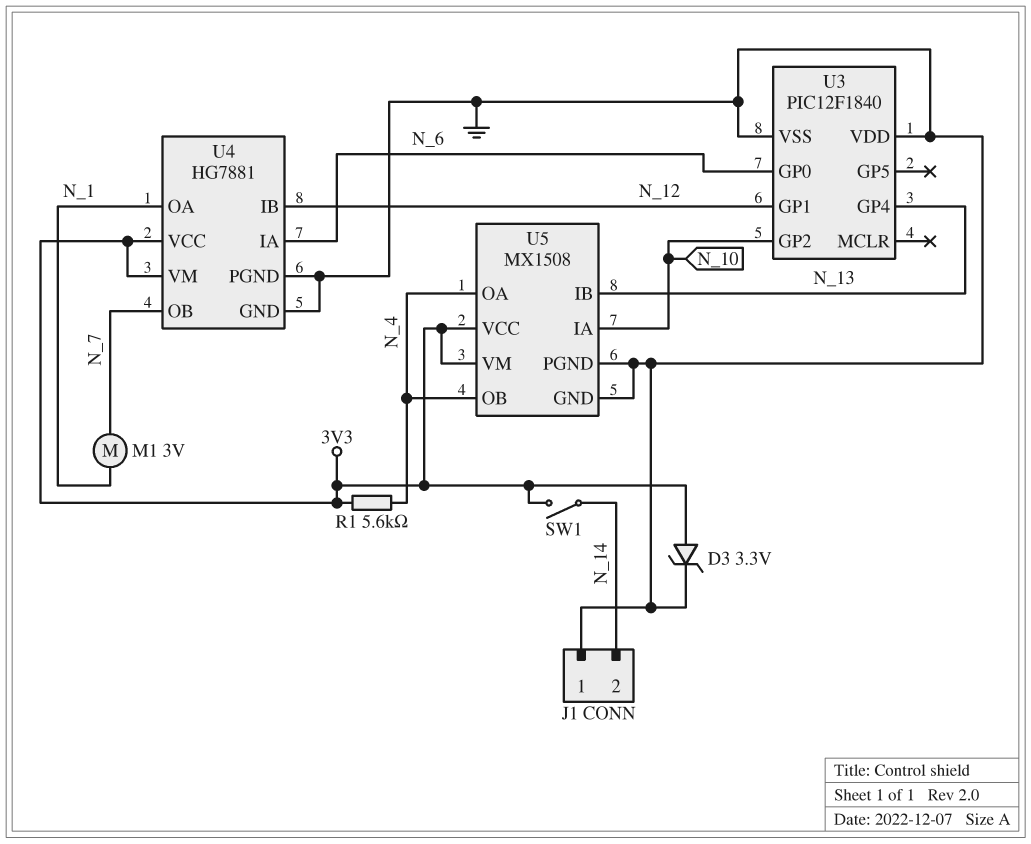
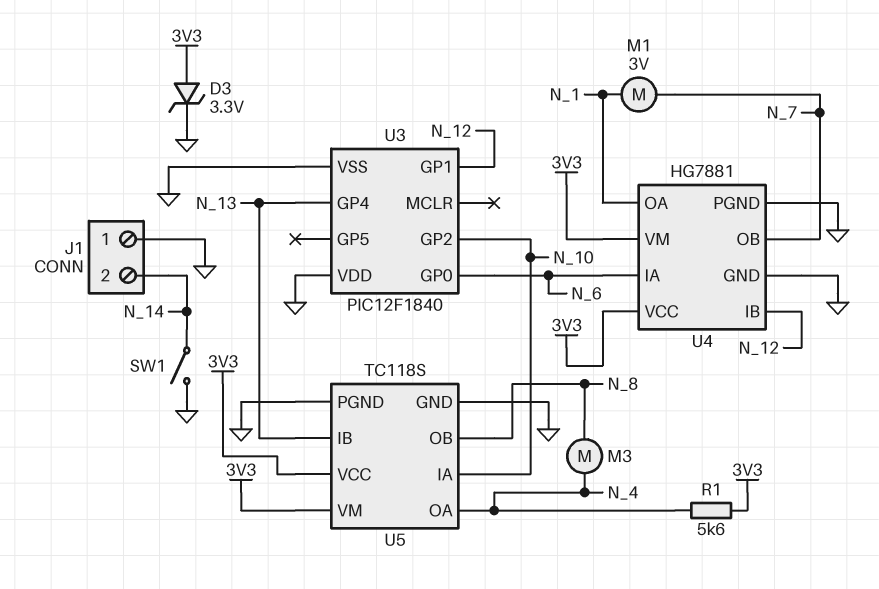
M3: none -> motor (N_4, N_8)
SW1: switch (3V3, N_14) -> switch (GND, N_14)
U5: MX1508 -> TC118S
U5 pin OB: N_4 -> N_8

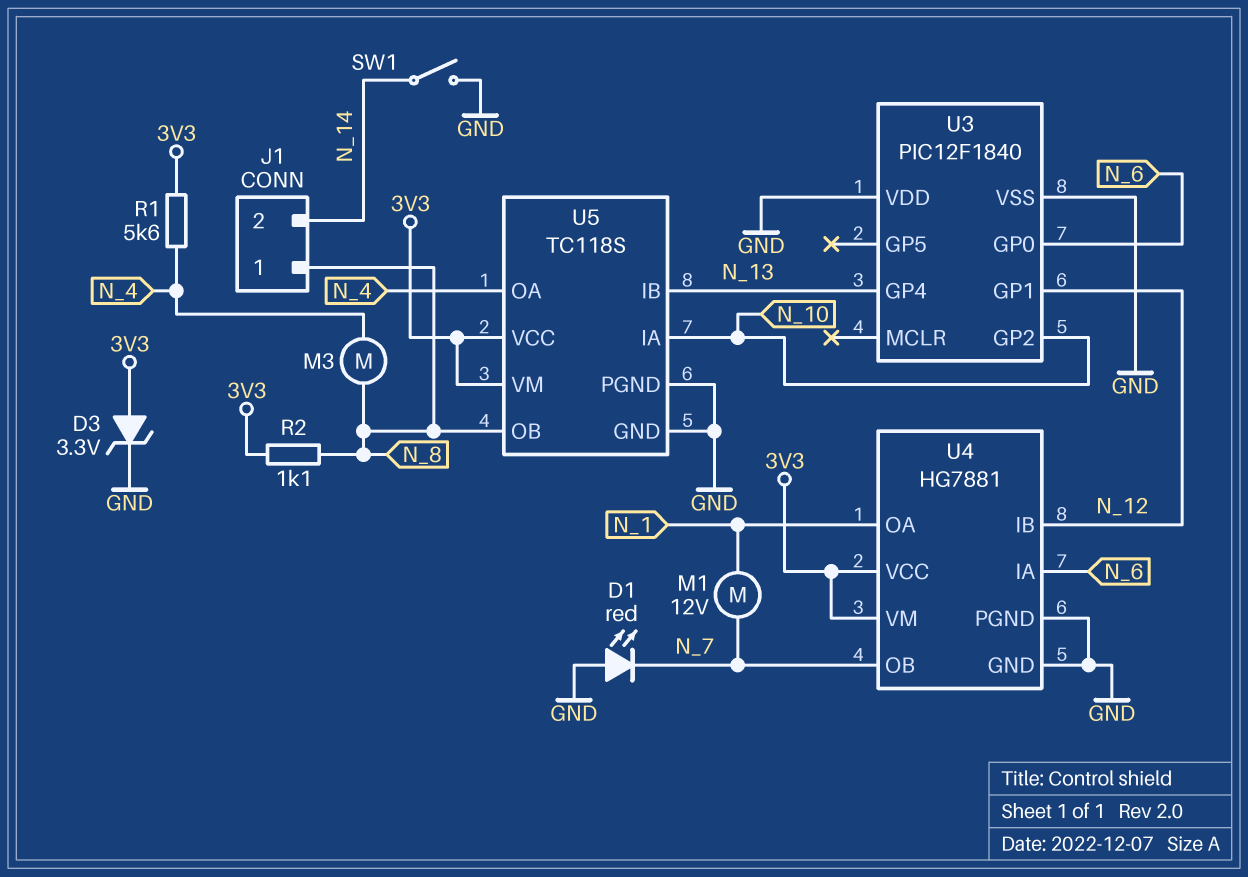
D1: none -> LED red (A GND, K N_7)
J1 pin 1: GND -> N_8
M1: motor 3V (N_1, N_7) -> motor 12V (N_1, N_7)
R2: none -> 1.1k (3V3, N_8)

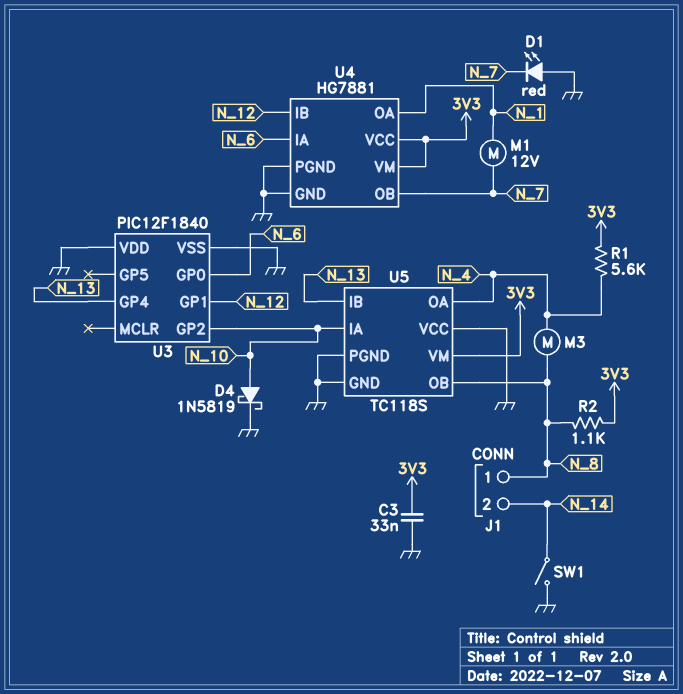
C3: none -> 33nF (3V3, GND)
D3: zener 3.3V (A 3V3, K GND) -> none
D4: none -> schottky 1N5819 (A N_10, K GND)
U5 pin VCC: 3V3 -> GND

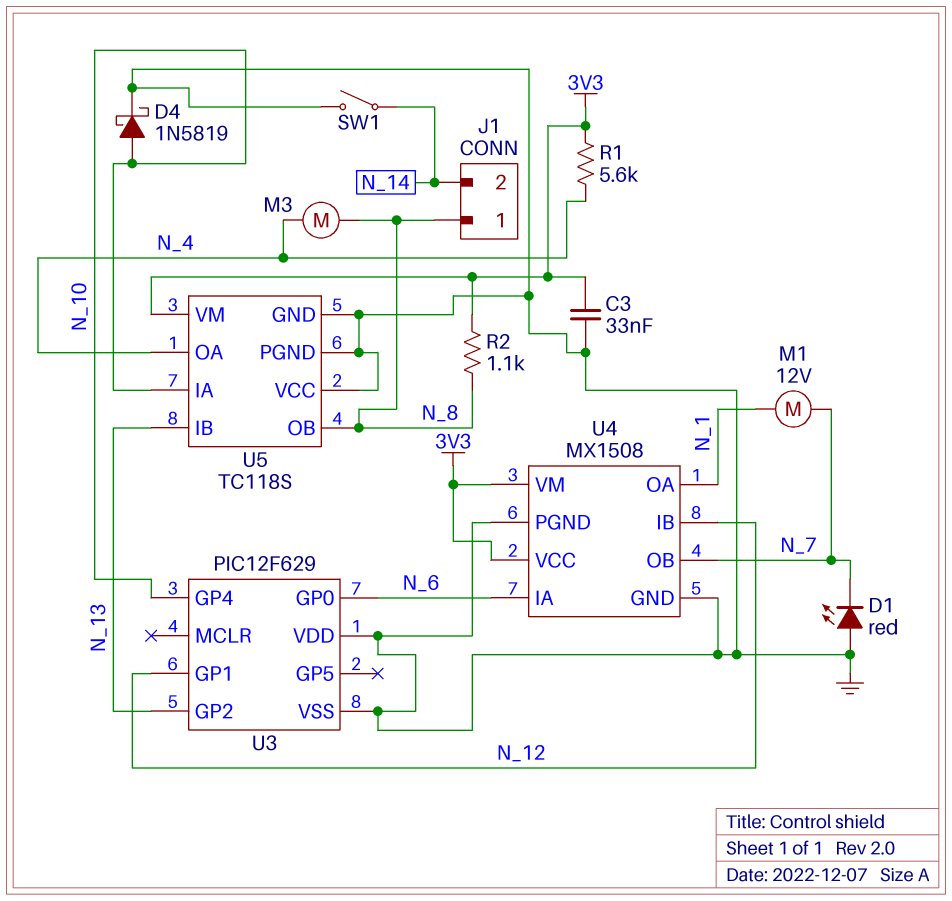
U3: PIC12F1840 -> PIC12F629
U3 pin GP2: N_10 -> N_13
U3 pin GP4: N_13 -> N_10
U4: HG7881 -> MX1508

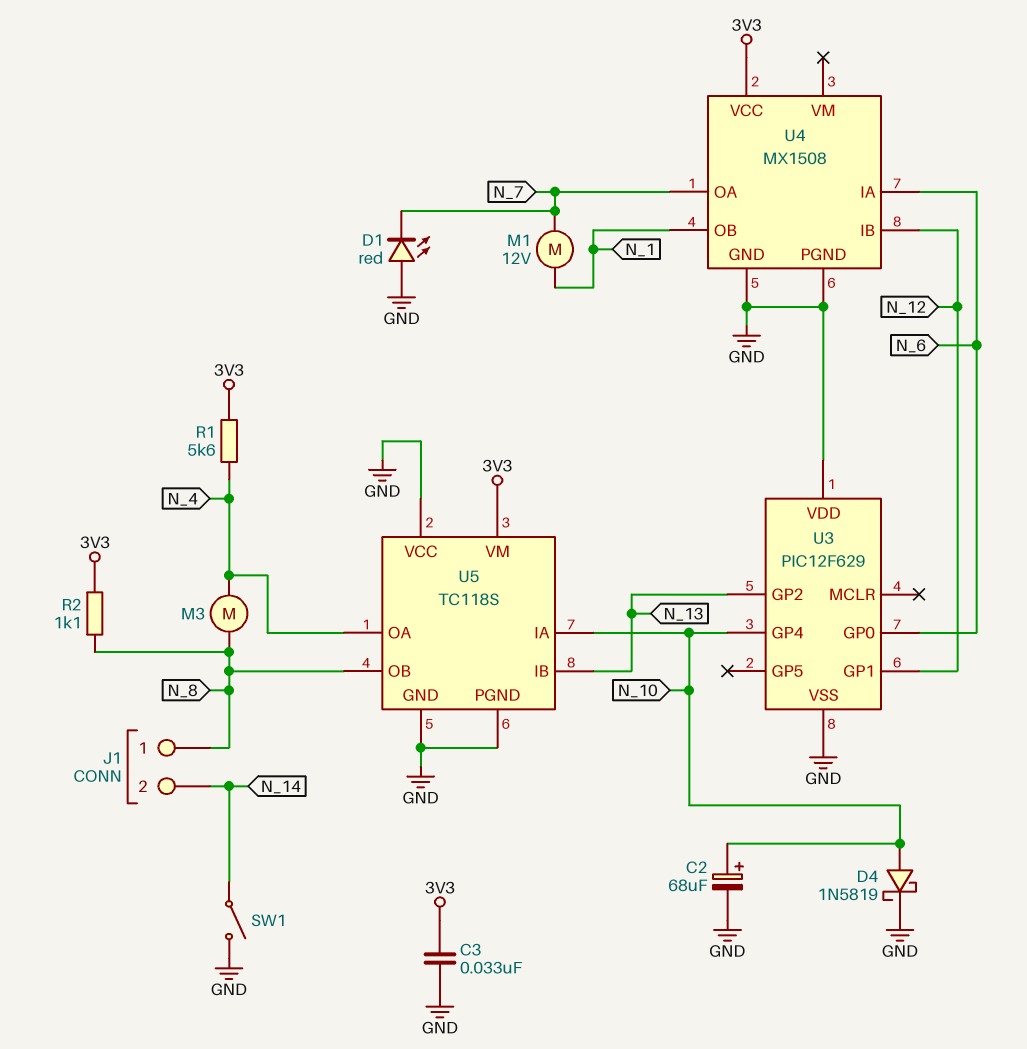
C2: none -> 68uF (plus N_10, minus GND)
U4 pin OA: N_1 -> N_7
U4 pin OB: N_7 -> N_1
U4 pin VM: 3V3 -> none

